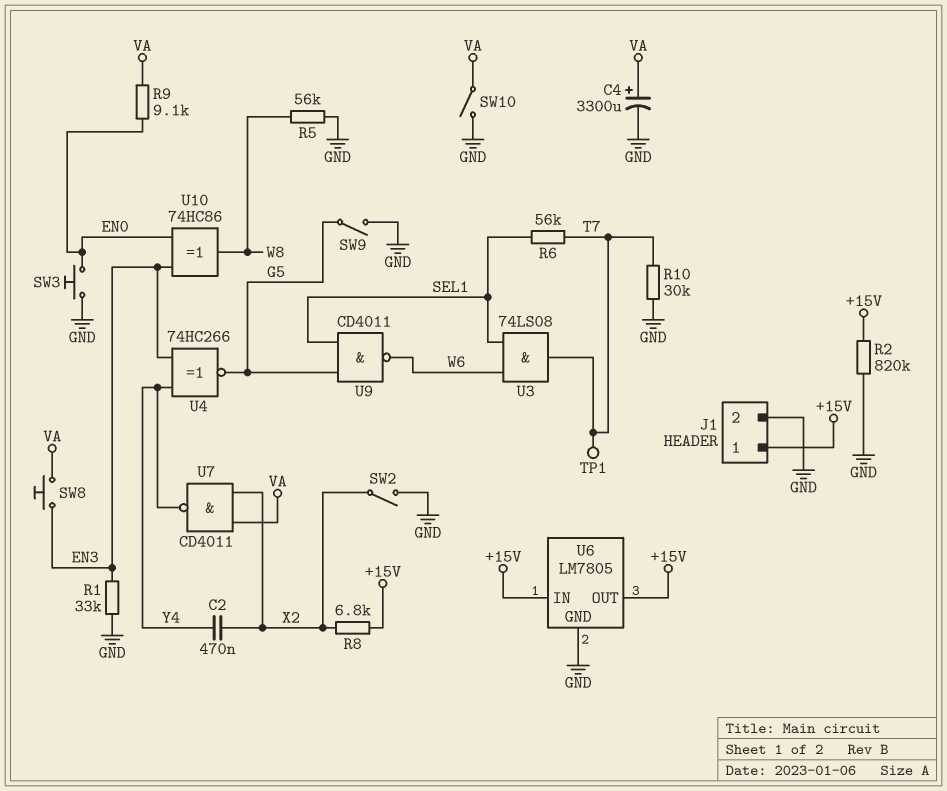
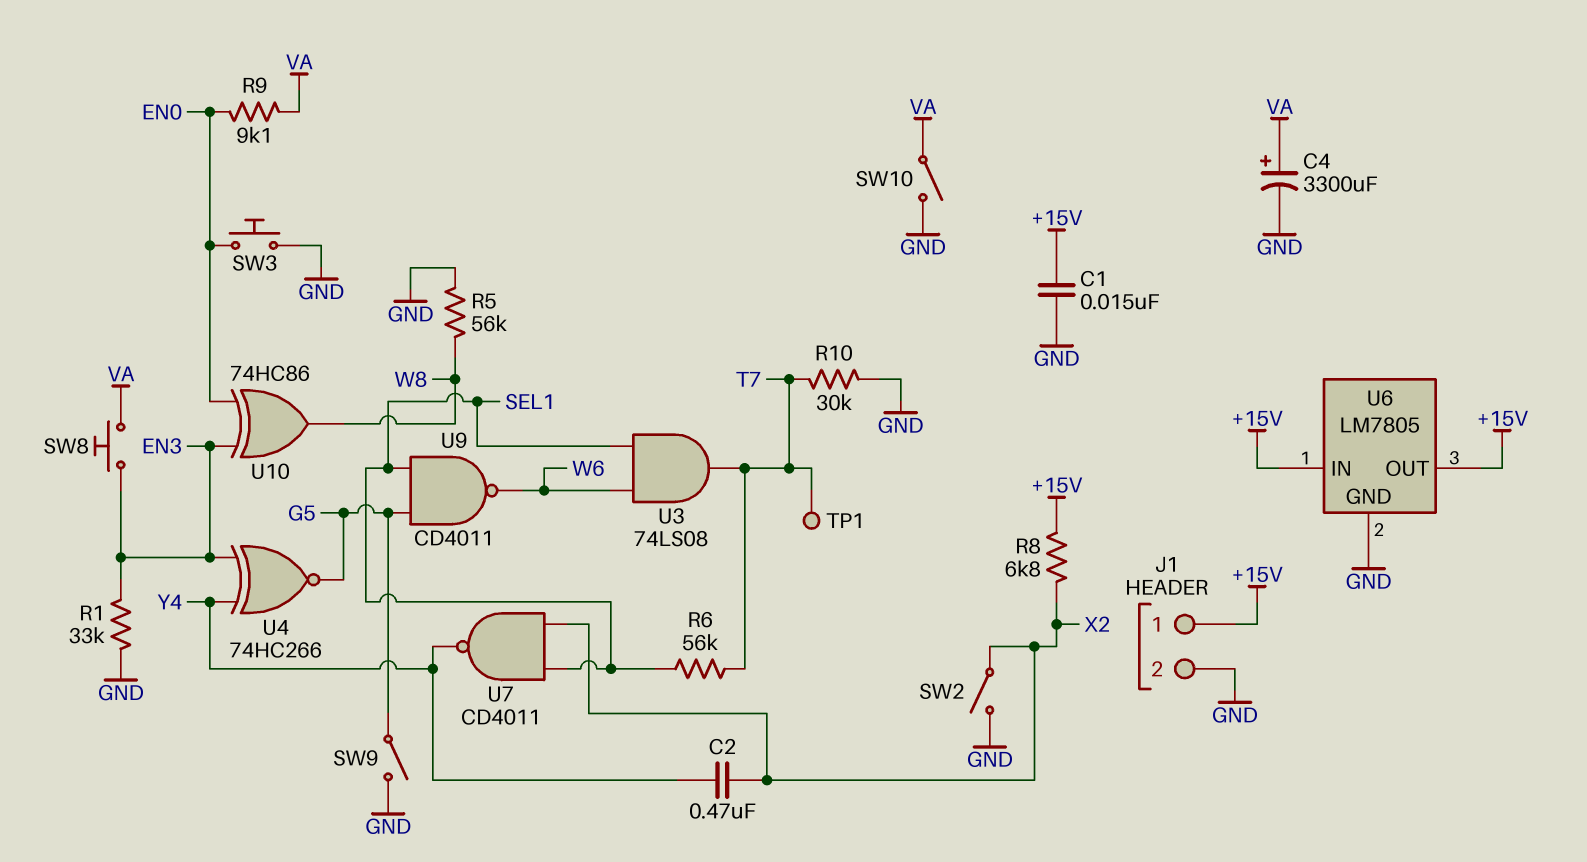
C1: none -> 15nF (+15V, GND)
R2: 820k (+15V, GND) -> none
U7: NAND CD4011 (in VA, in X2, out Y4) -> NAND CD4011 (in SEL1, in X2, out Y4)

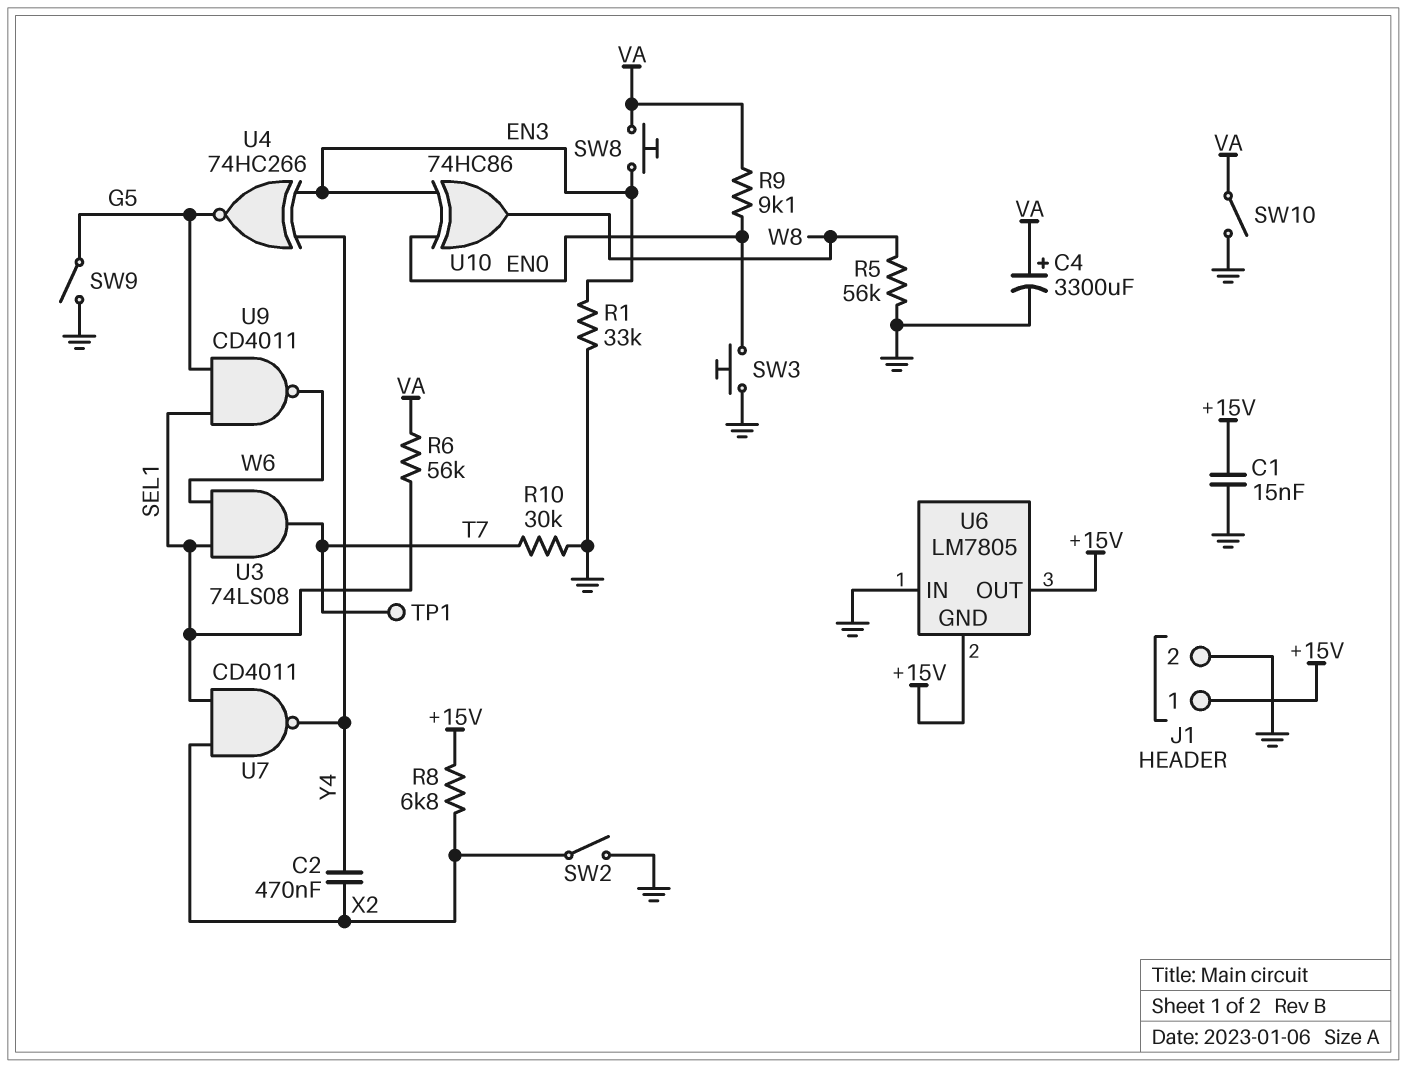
R6: 56k (SEL1, T7) -> 56k (SEL1, VA)
U6 pin GND: GND -> +15V
U6 pin IN: +15V -> GND

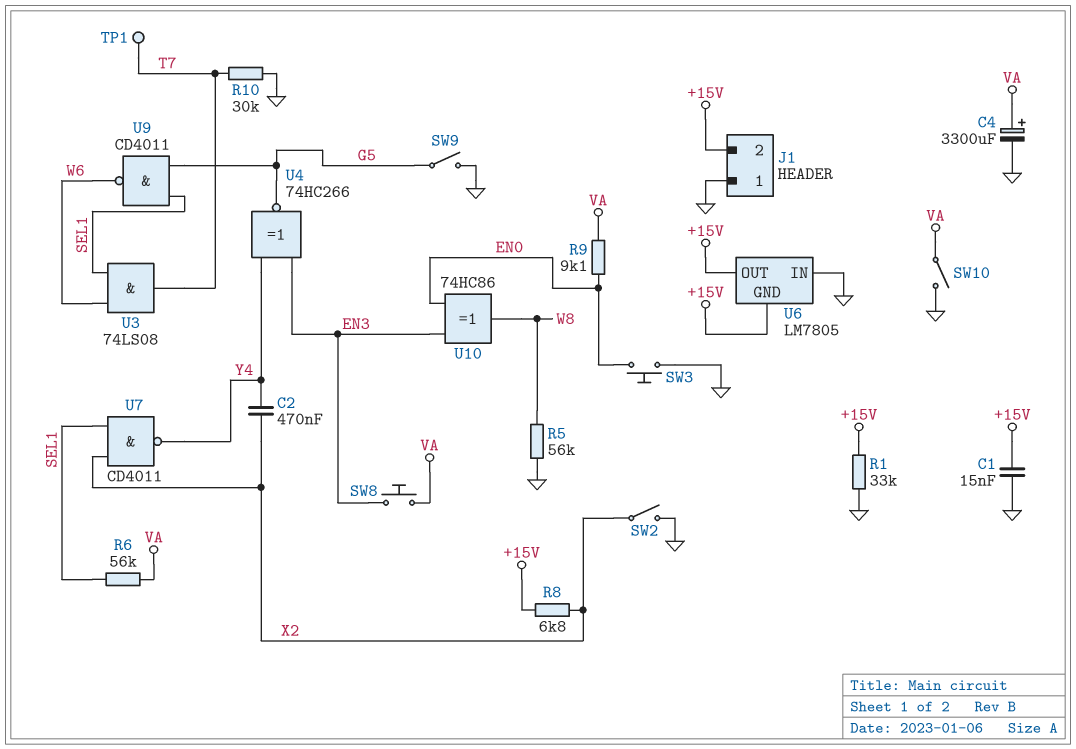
J1 pin 1: +15V -> GND
J1 pin 2: GND -> +15V
R1: 33k (EN3, GND) -> 33k (+15V, GND)

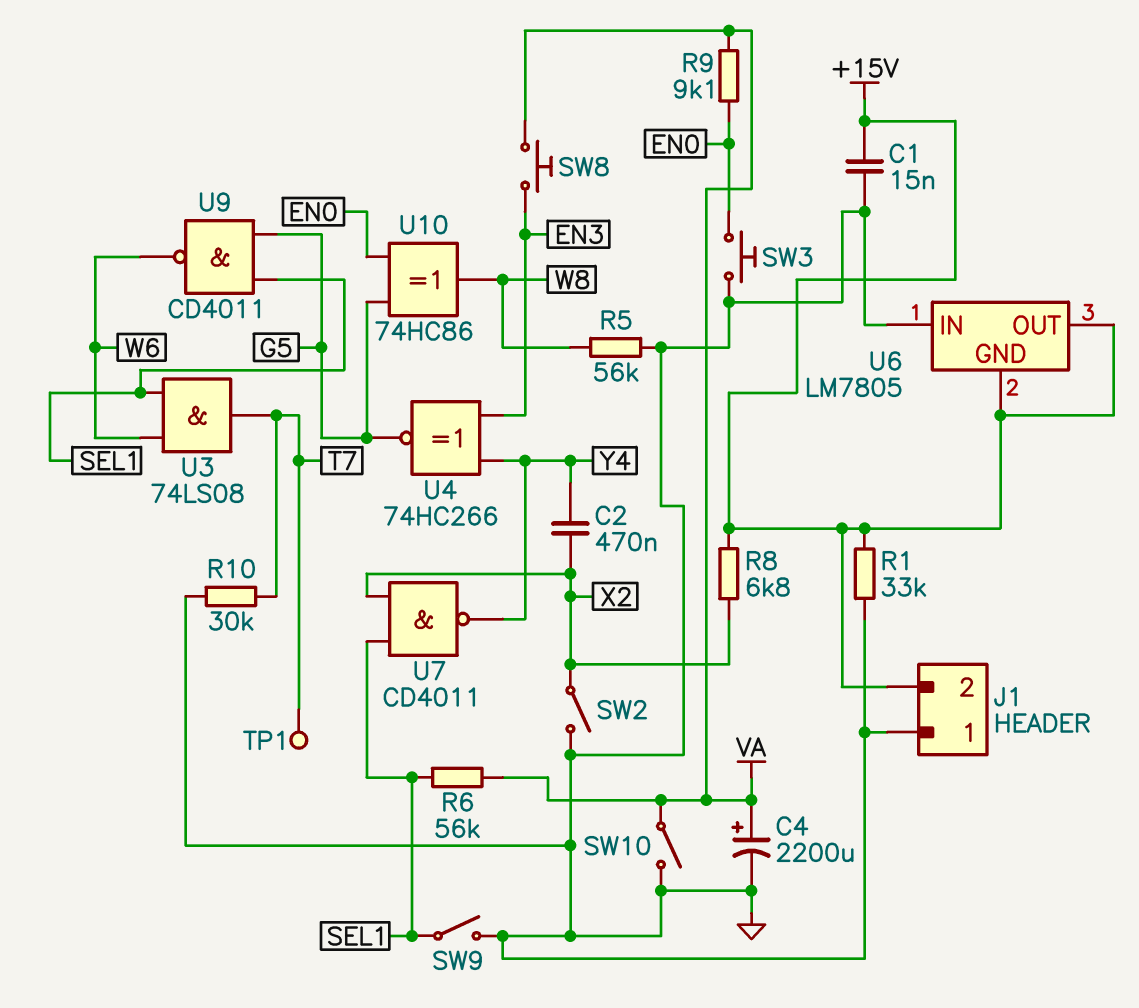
C4: 3300uF (plus VA, minus GND) -> 2200uF (plus VA, minus GND)
SW9: switch (G5, GND) -> switch (GND, SEL1)
U10: XOR 74HC86 (in EN0, in EN3, out W8) -> XOR 74HC86 (in EN0, in G5, out W8)

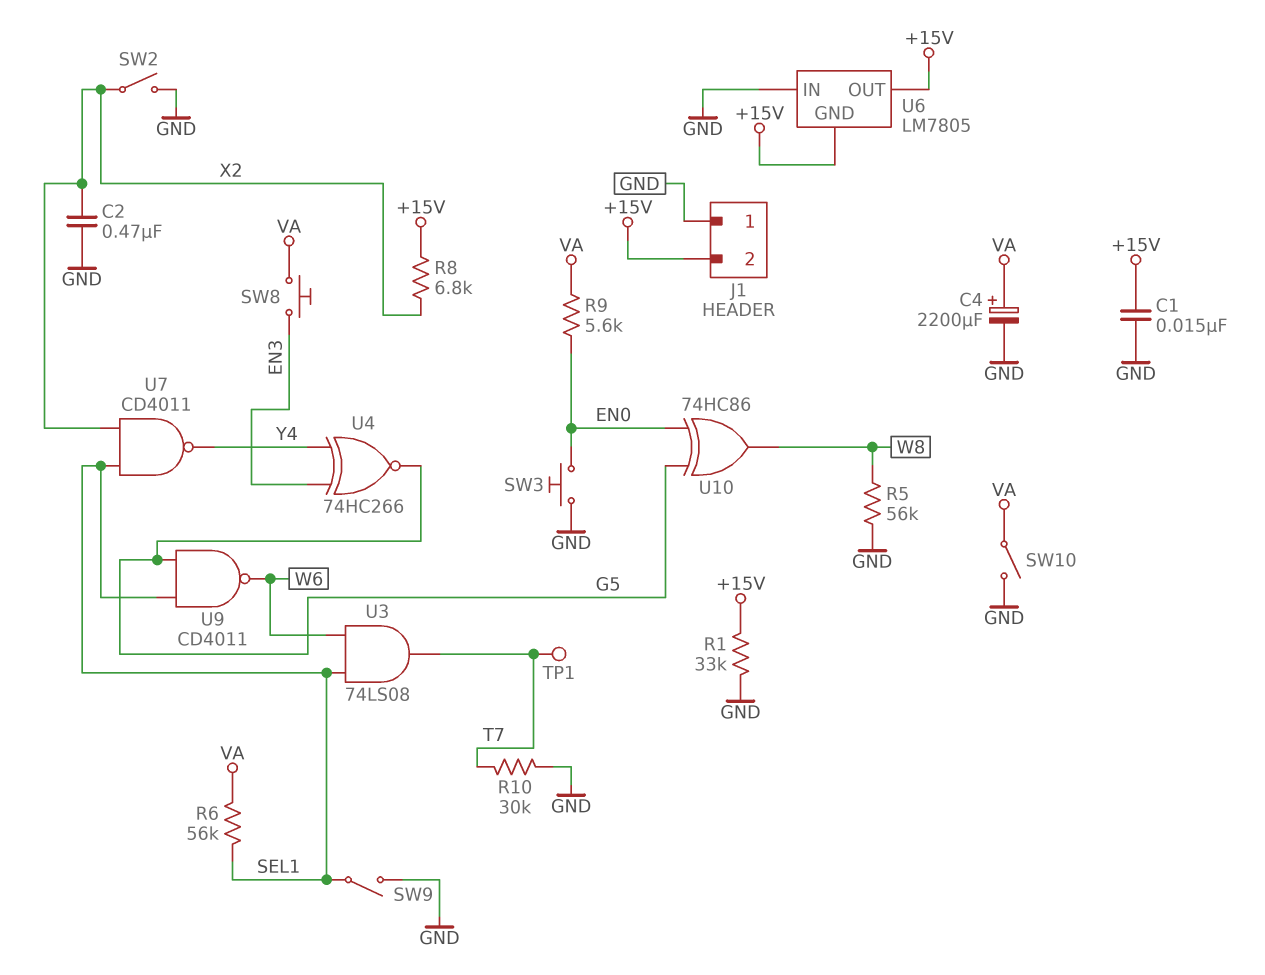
C2: 470nF (X2, Y4) -> 470nF (GND, X2)
R9: 9.1k (EN0, VA) -> 5.6k (EN0, VA)

